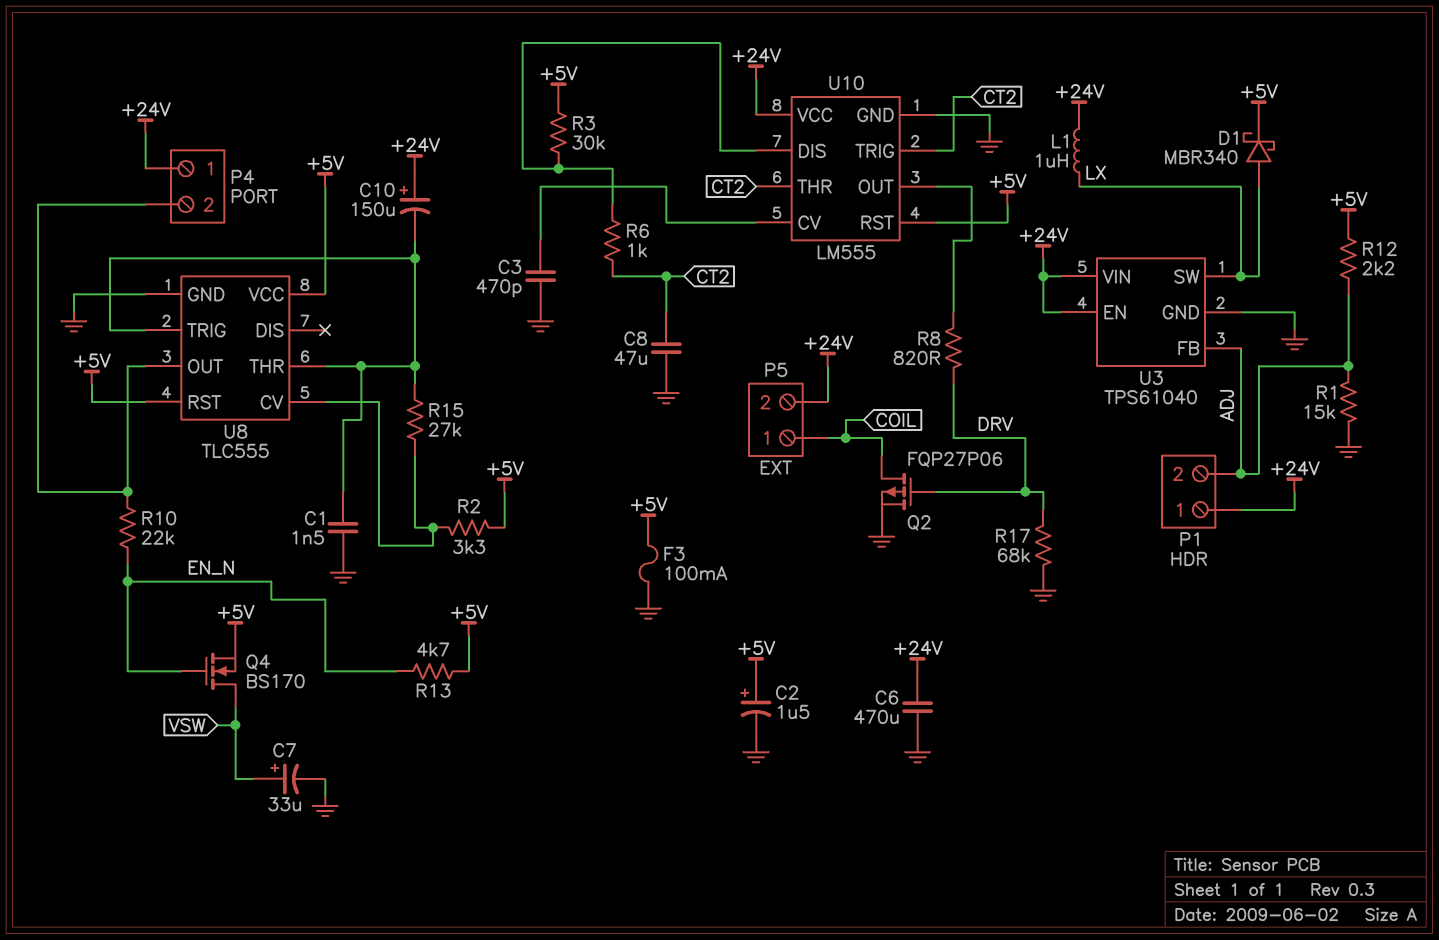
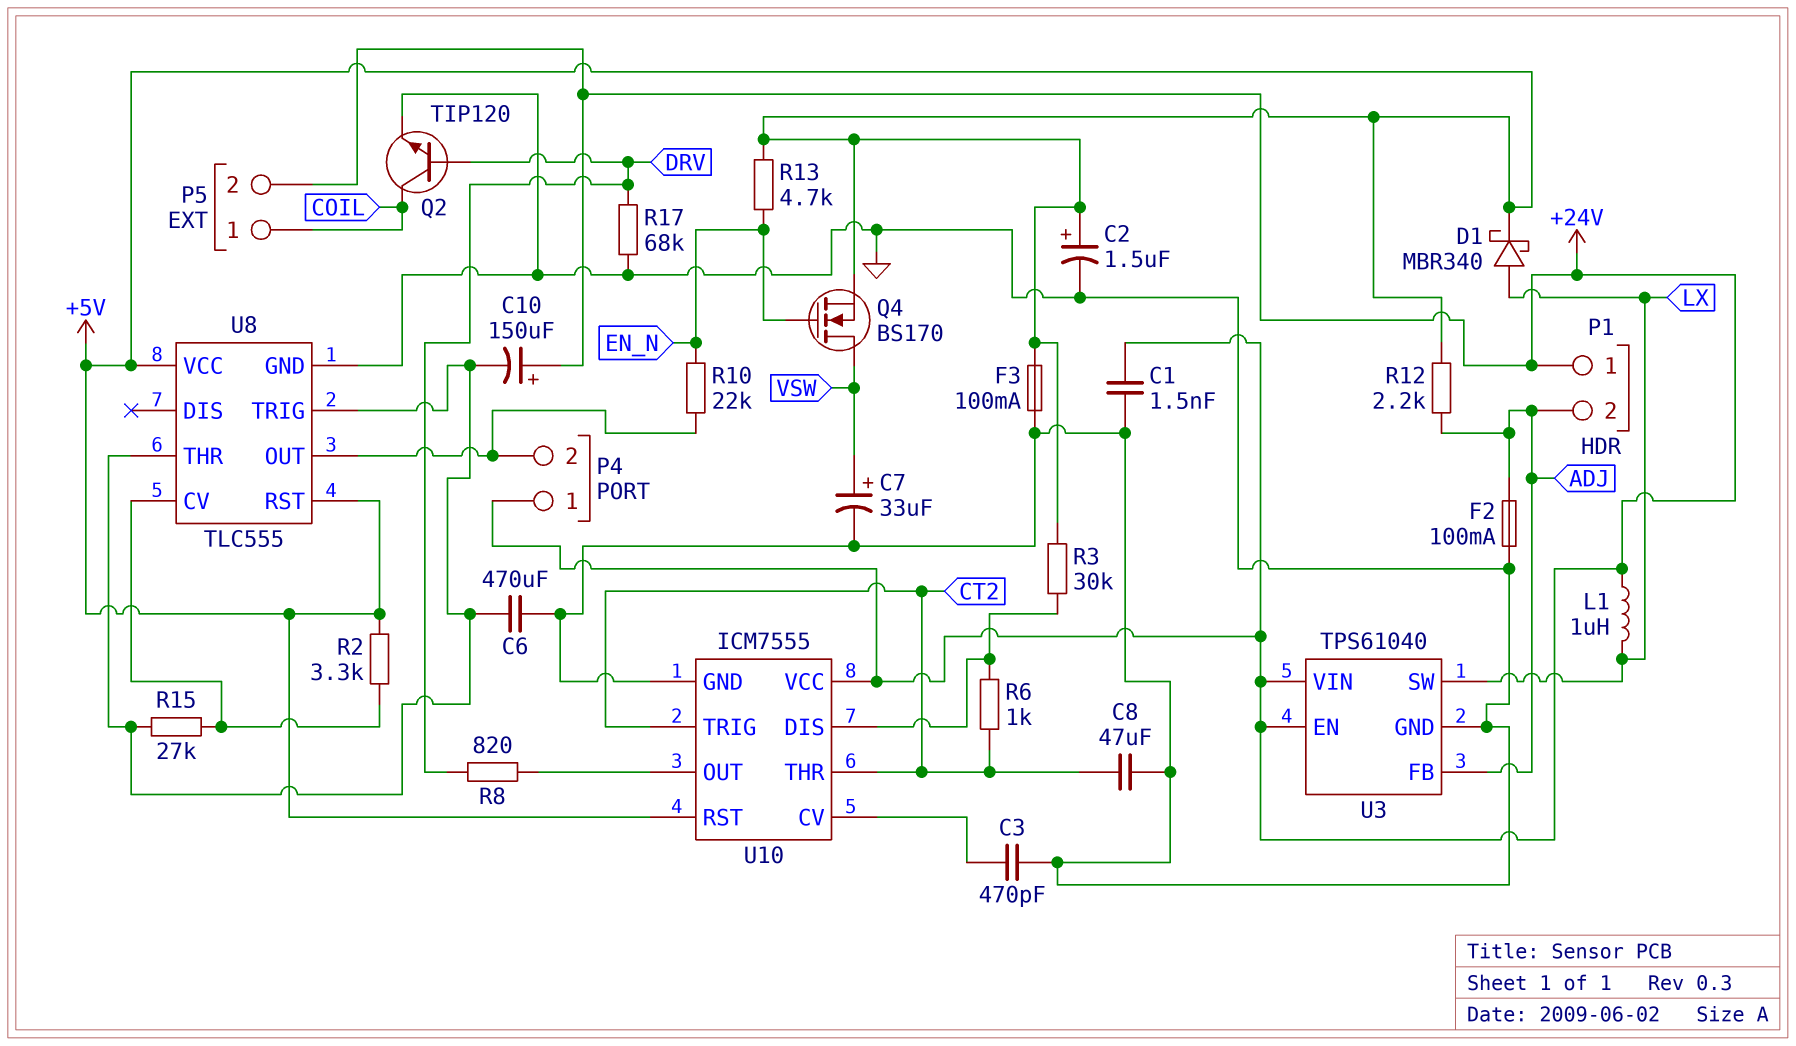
C1: 1.5nF (GND, U8/THR) -> 1.5nF (+24V, GND)
C6: 470uF (+24V, GND) -> 470uF (GND, U8/THR)
F2: none -> 100mA (ADJ, GND)
Q2: PMOS FQP27P06 (G DRV, D COIL, S GND) -> NPN TIP120 (B DRV, C COIL, E GND)
R1: 15k (ADJ, GND) -> none
U10: LM555 -> ICM7555

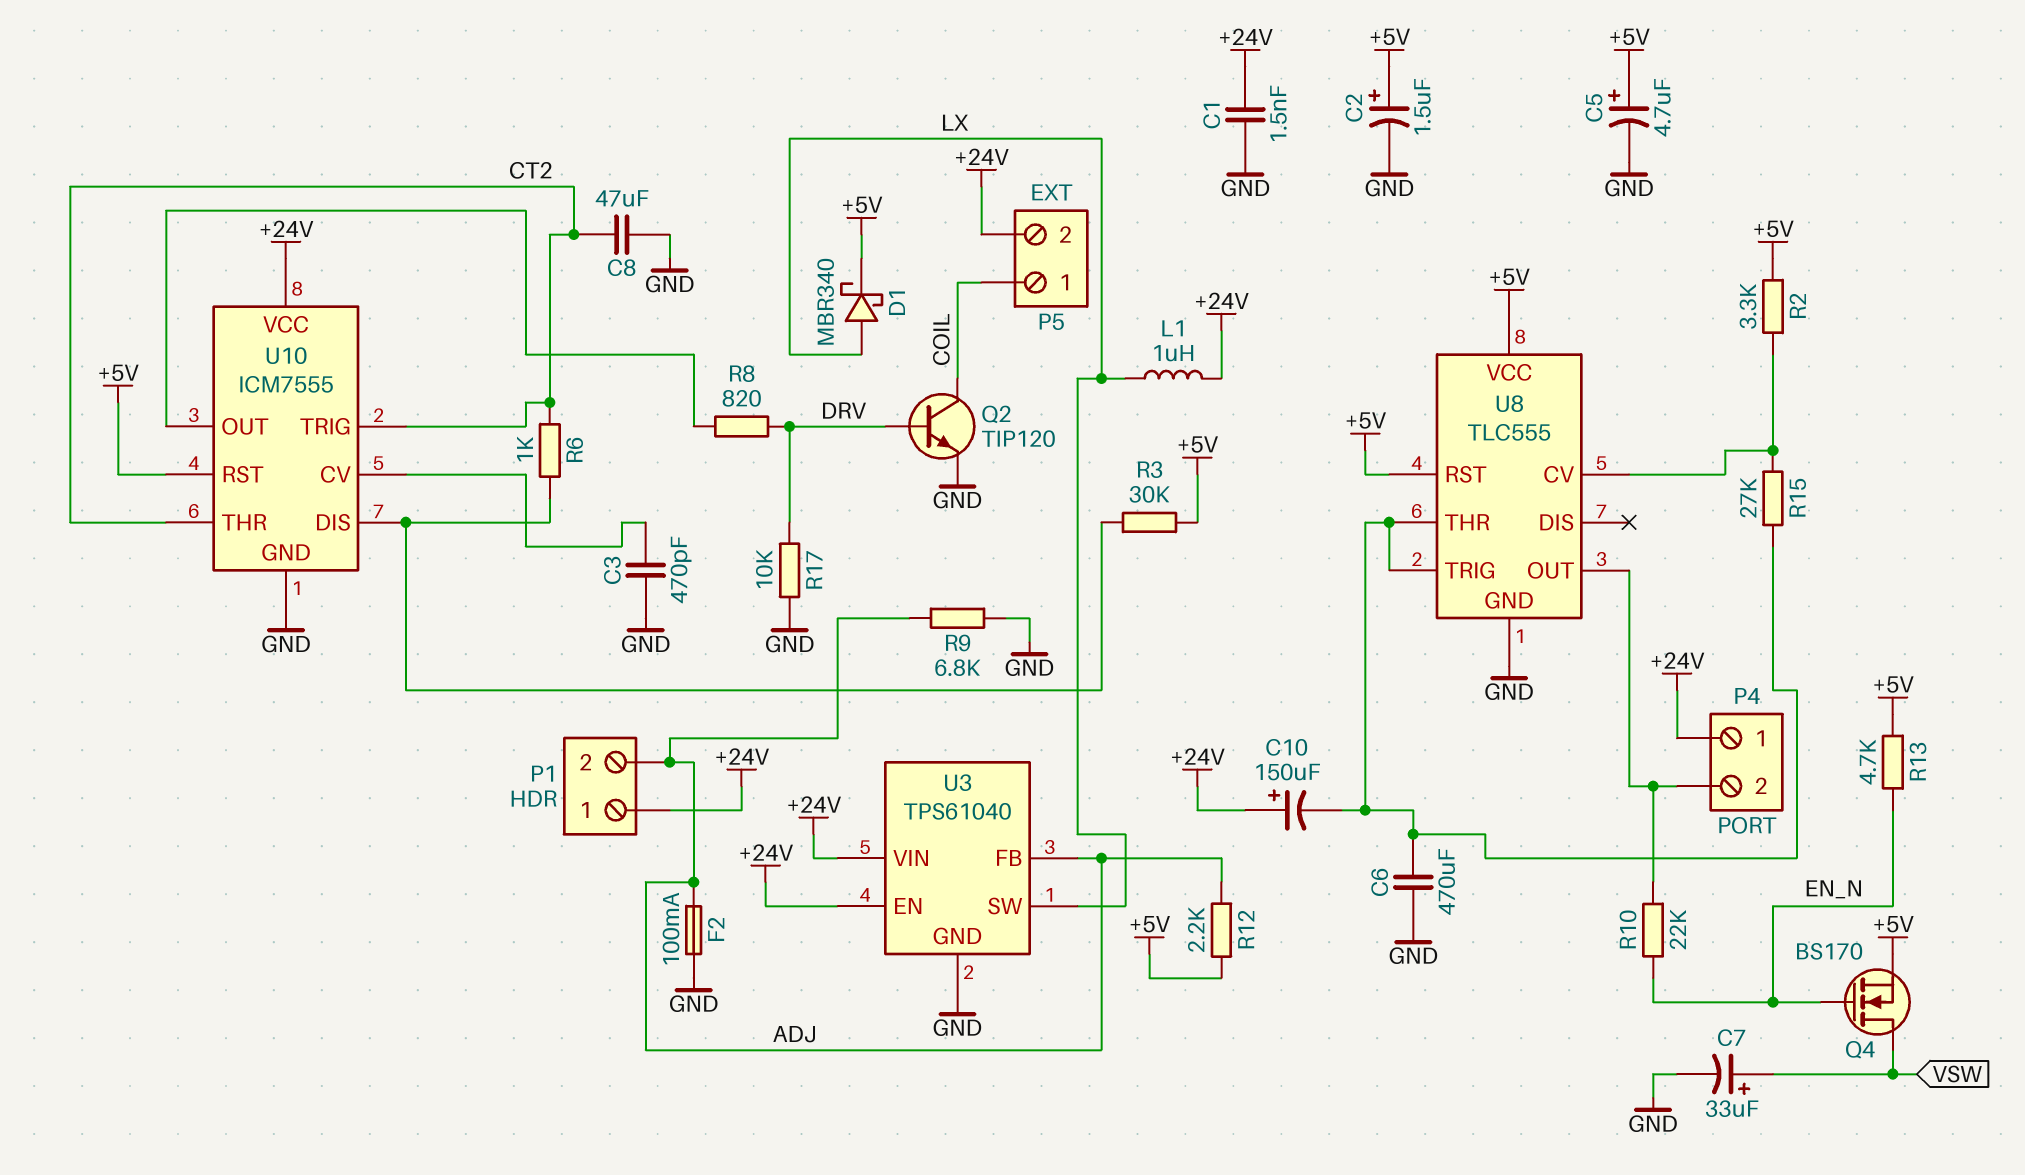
C5: none -> 4.7uF (plus +5V, minus GND)
F3: 100mA (+5V, GND) -> none
R9: none -> 6.8k (ADJ, GND)
R17: 68k (DRV, GND) -> 10k (DRV, GND)

